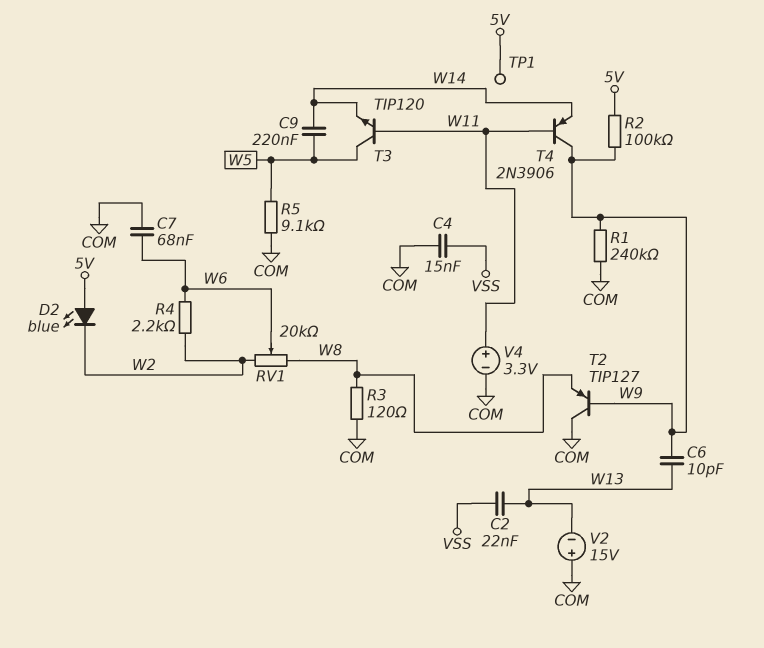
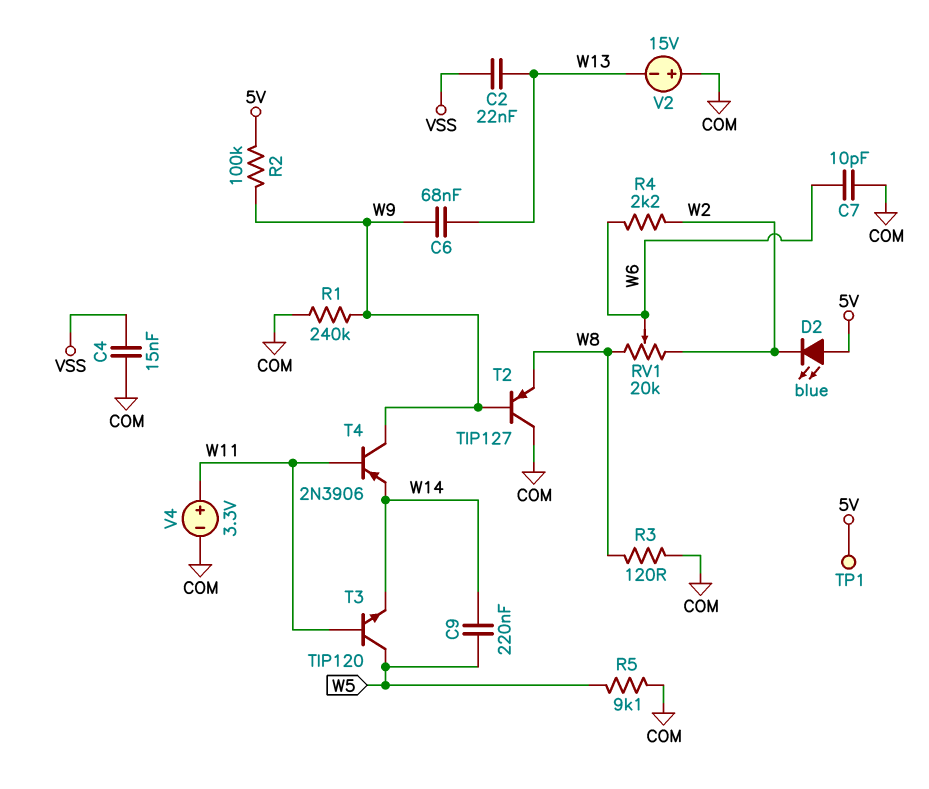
C6: 10pF (W9, W13) -> 68nF (W9, W13)
C7: 68nF (COM, W6) -> 10pF (COM, W6)

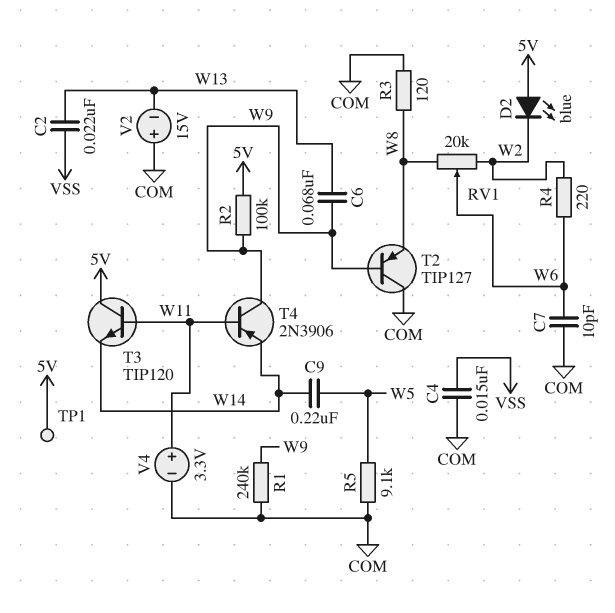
R4: 2.2k (W2, W6) -> 220 (W2, W6)
T3: NPN TIP120 (B W11, C W5, E W14) -> NPN TIP120 (B W11, C 5V, E W14)

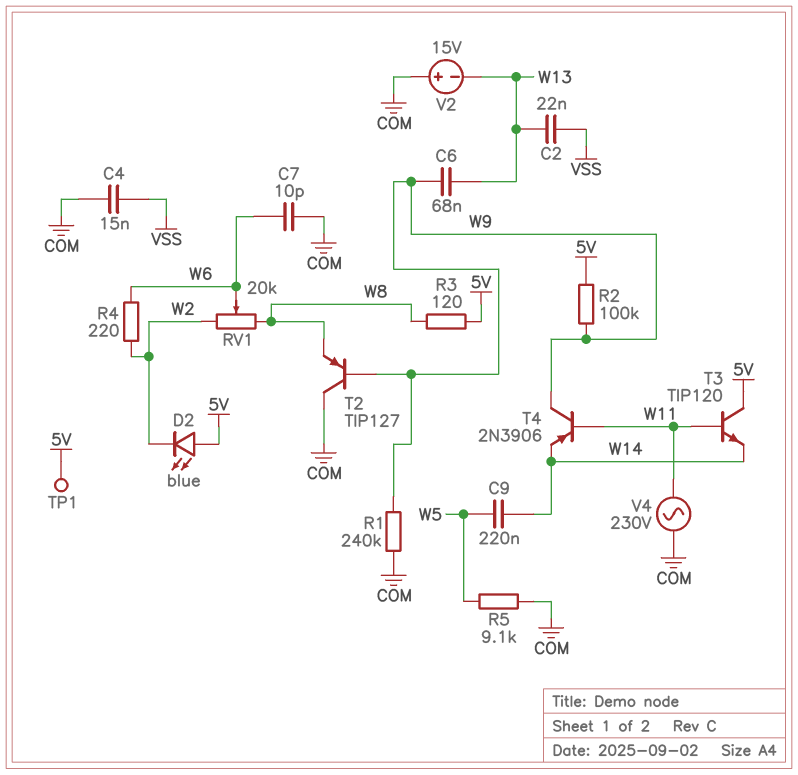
R3: 120 (COM, W8) -> 120 (5V, W8)
V4: 3.3V (plus W11, minus COM) -> AC 230V (COM, W11)

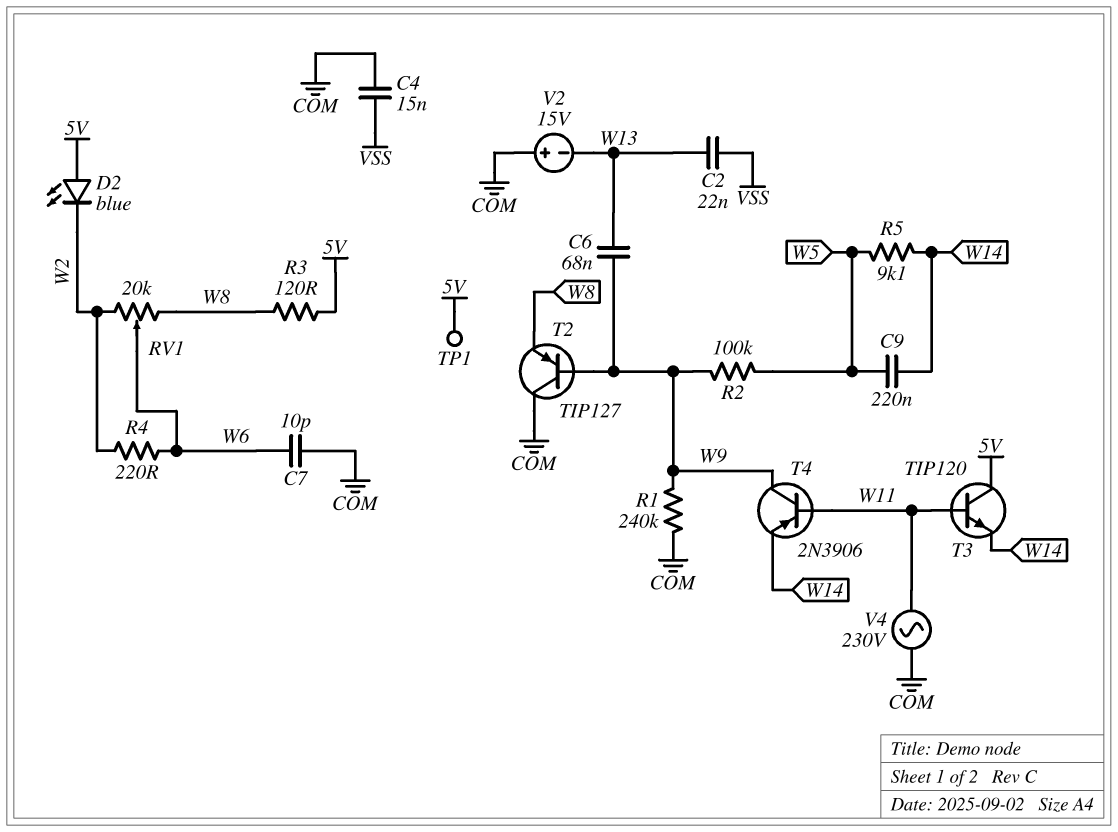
R2: 100k (5V, W9) -> 100k (W5, W9)
R5: 9.1k (COM, W5) -> 9.1k (W5, W14)

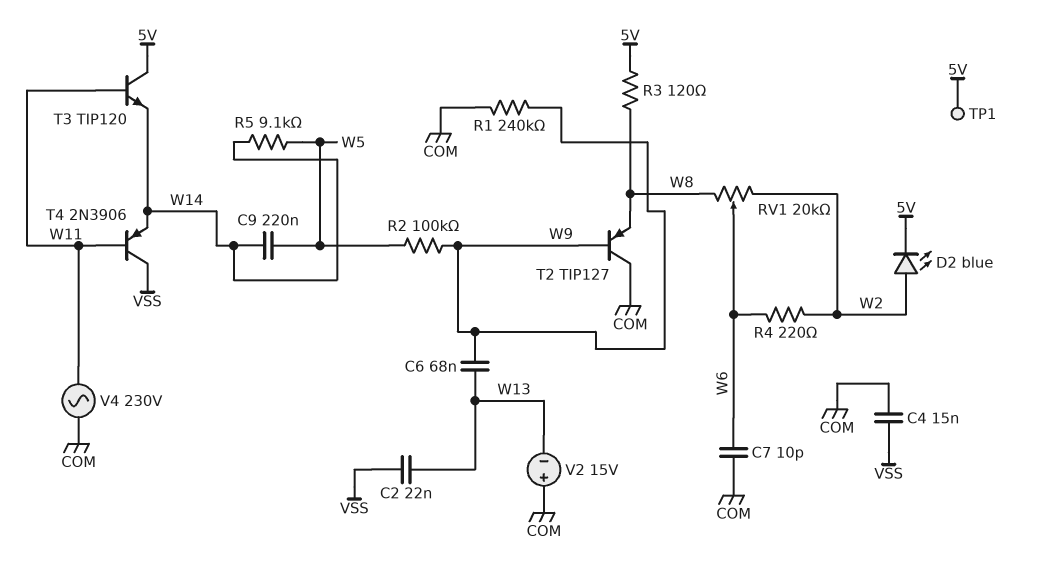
D2: LED blue (A 5V, K W2) -> LED blue (A W2, K 5V)
T4: PNP 2N3906 (B W11, C W9, E W14) -> PNP 2N3906 (B W11, C VSS, E W14)

